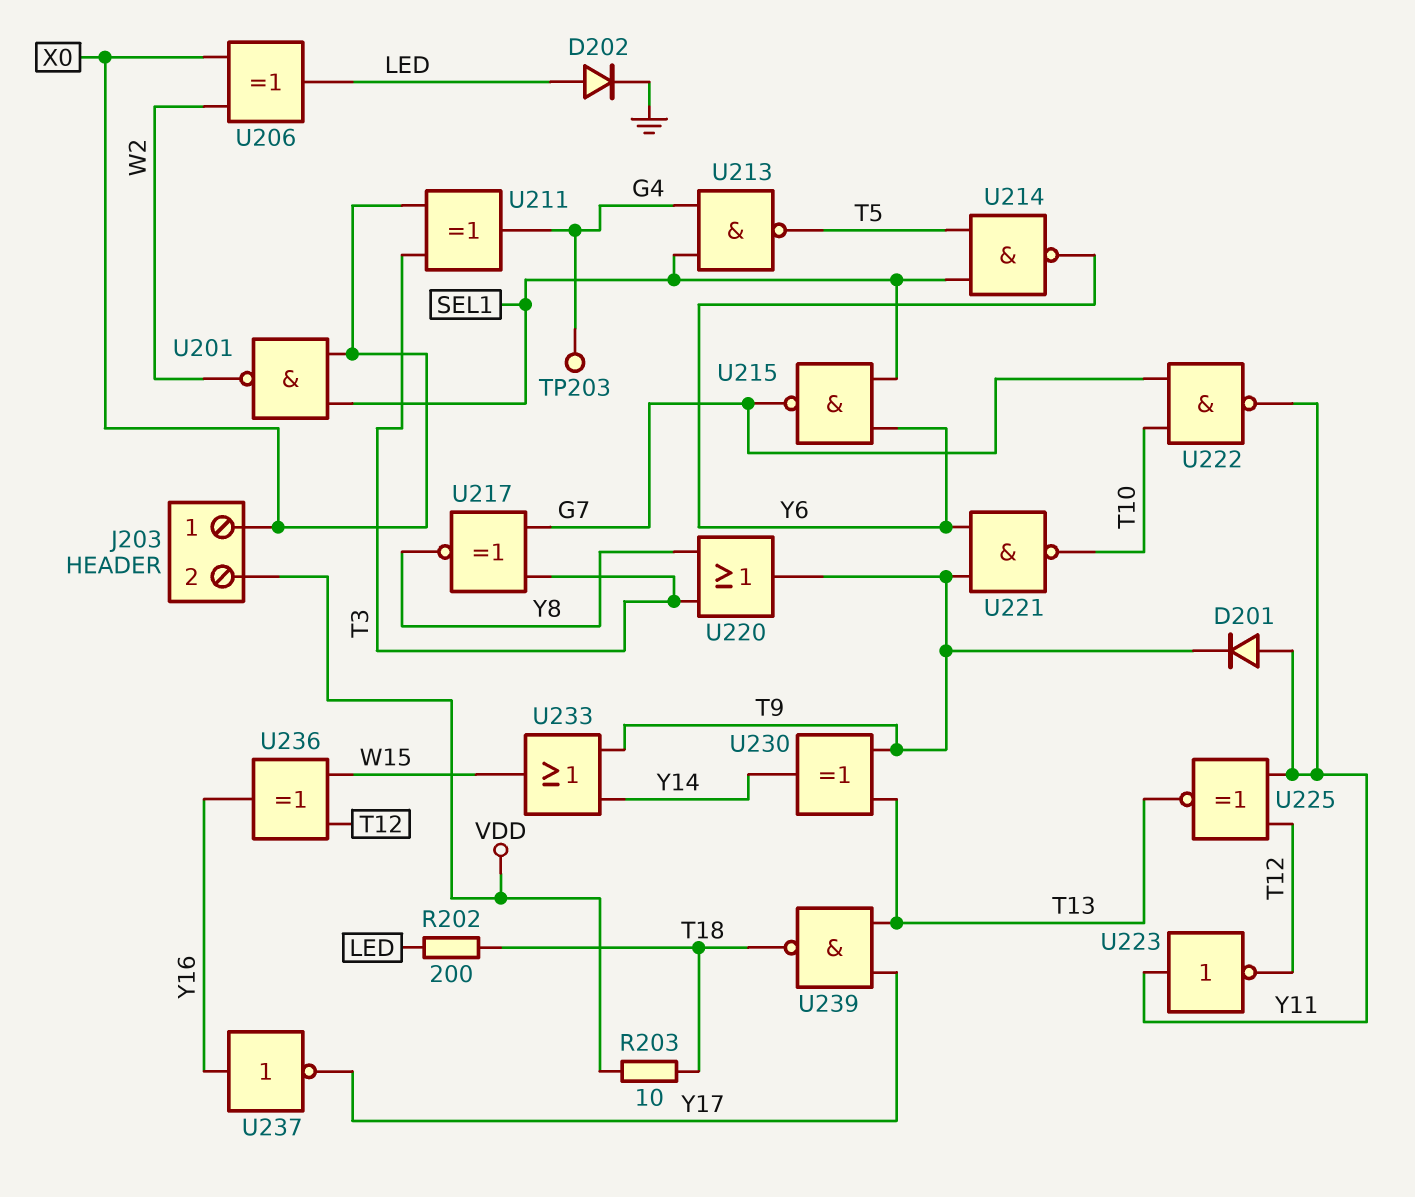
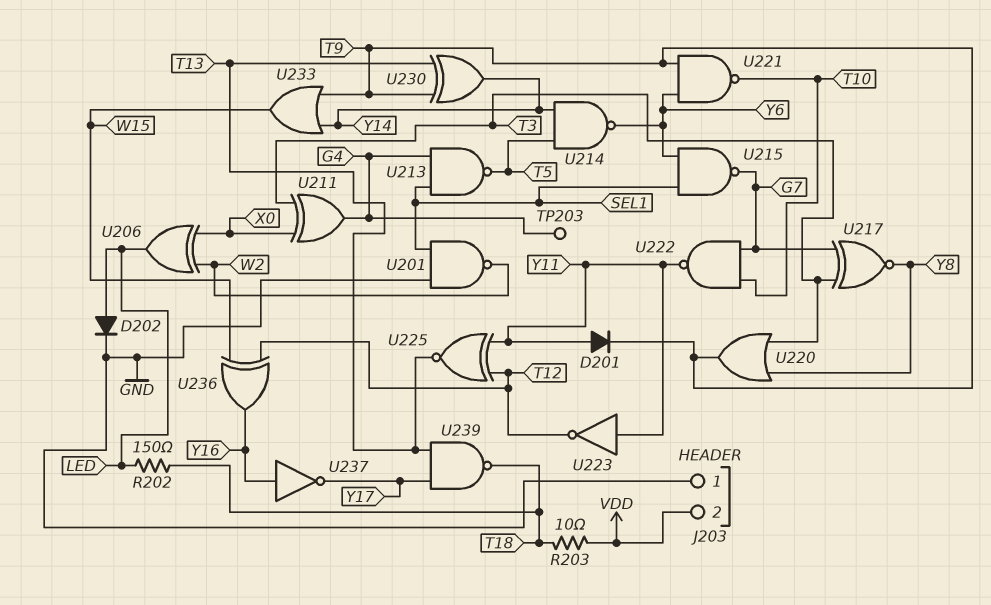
J203 pin 1: X0 -> GND
R202: 200 (LED, T18) -> 150 (LED, T18)
U201: NAND (in SEL1, in X0, out W2) -> NAND (in GND, in SEL1, out W2)
U214: NAND (in SEL1, in T5, out Y6) -> NAND (in T5, in Y14, out Y6)

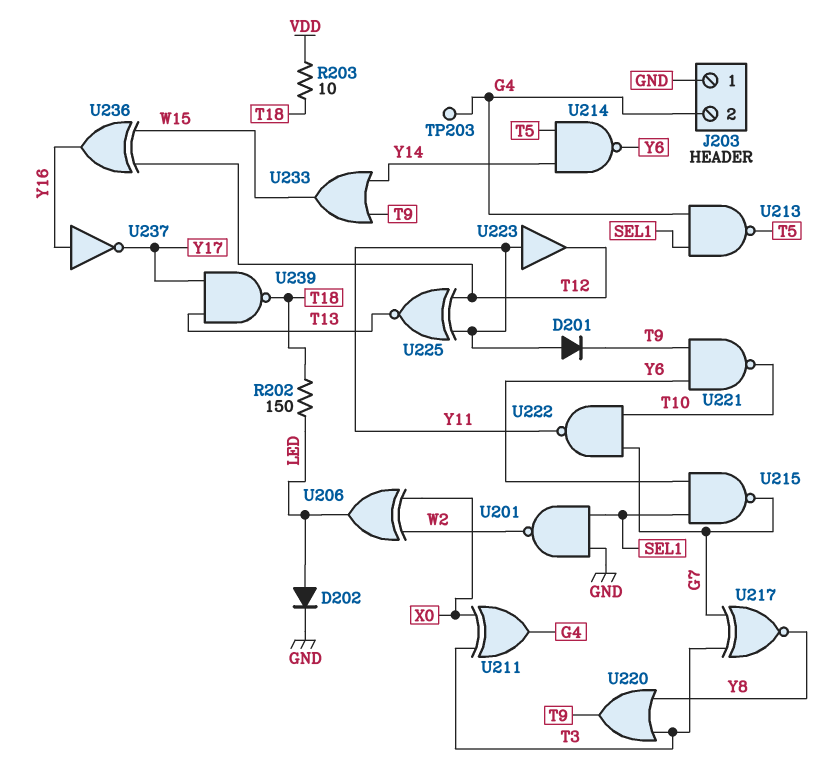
J203 pin 2: VDD -> G4
U223: NOT (in Y11, out T12) -> buffer (in Y11, out T12)
U230: XOR (in T9, in T13, out Y14) -> none

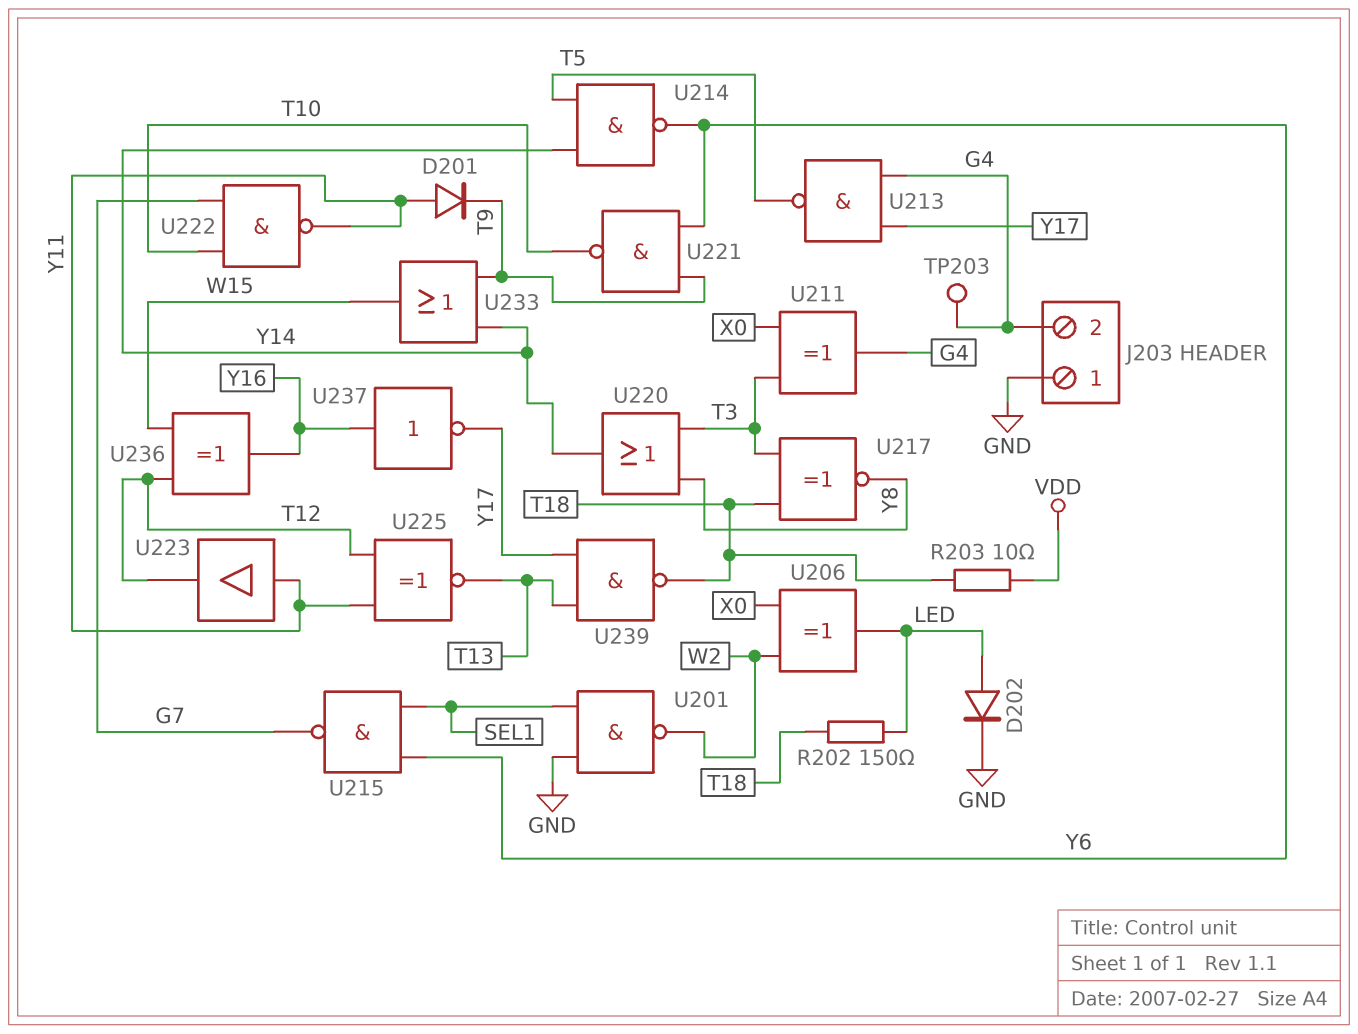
U213: NAND (in G4, in SEL1, out T5) -> NAND (in G4, in Y17, out T5)
U217: XNOR (in G7, in T3, out Y8) -> XNOR (in T3, in T18, out Y8)
U220: OR (in T3, in Y8, out T9) -> OR (in T3, in Y8, out Y14)

